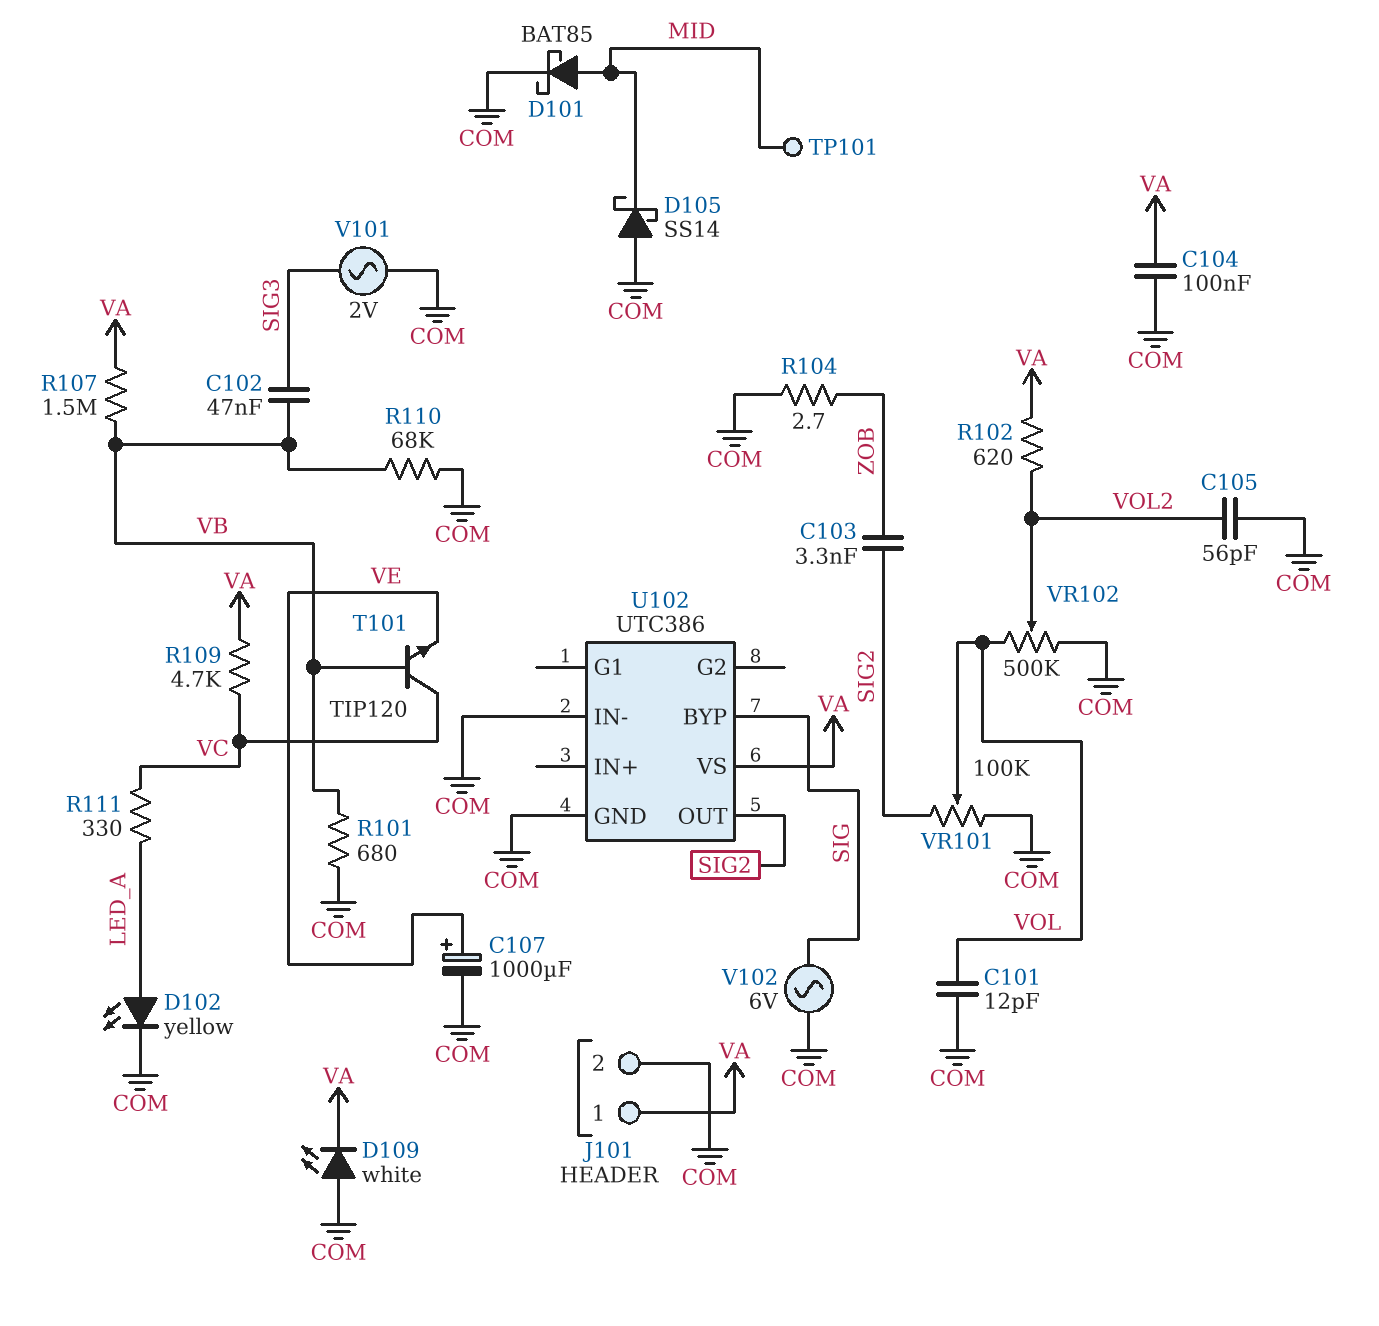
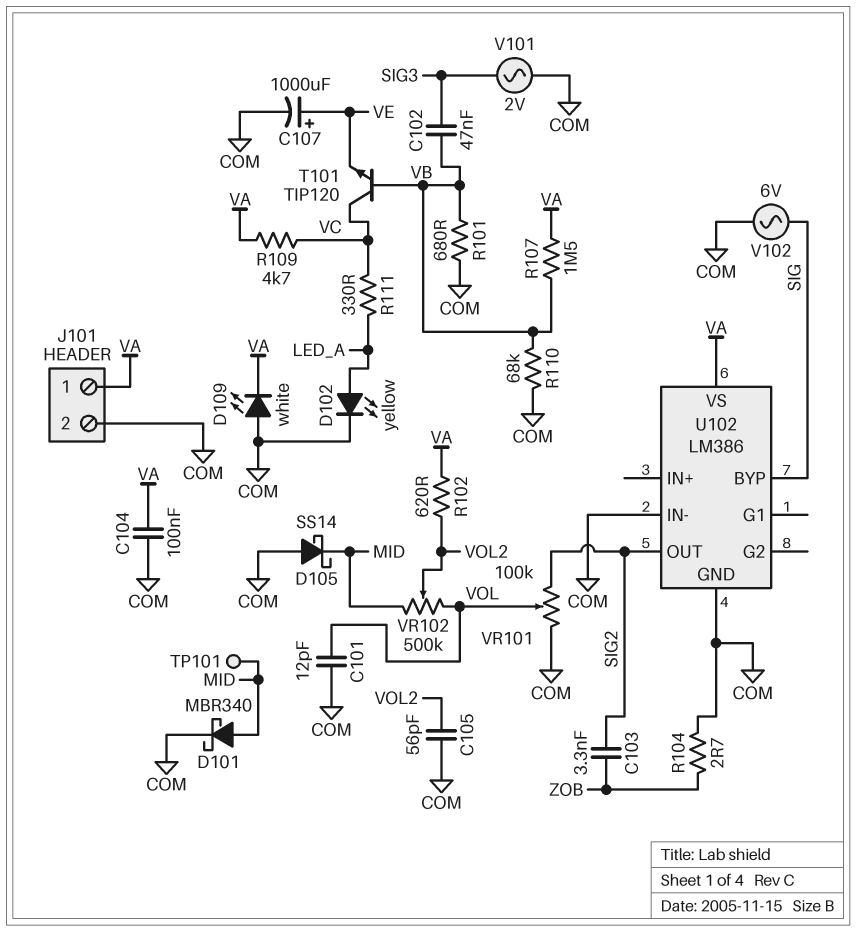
D101: schottky BAT85 (A MID, K COM) -> schottky MBR340 (A MID, K COM)
U102: UTC386 -> LM386
VR102: 500k (COM, VOL, wiper VOL2) -> 500k (MID, VOL, wiper VOL2)

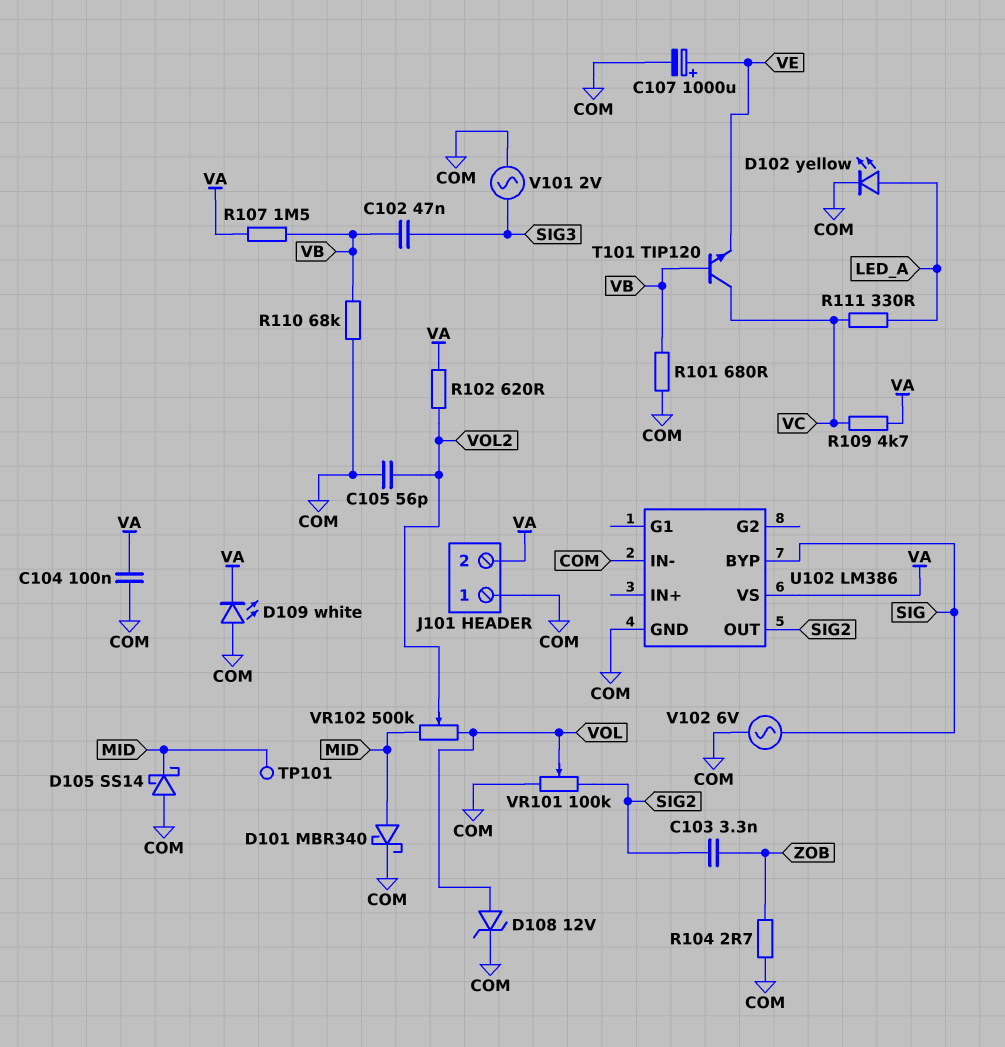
C101: 12pF (COM, VOL) -> none
D108: none -> zener 12V (A VOL, K COM)
J101 pin 1: VA -> COM
J101 pin 2: COM -> VA

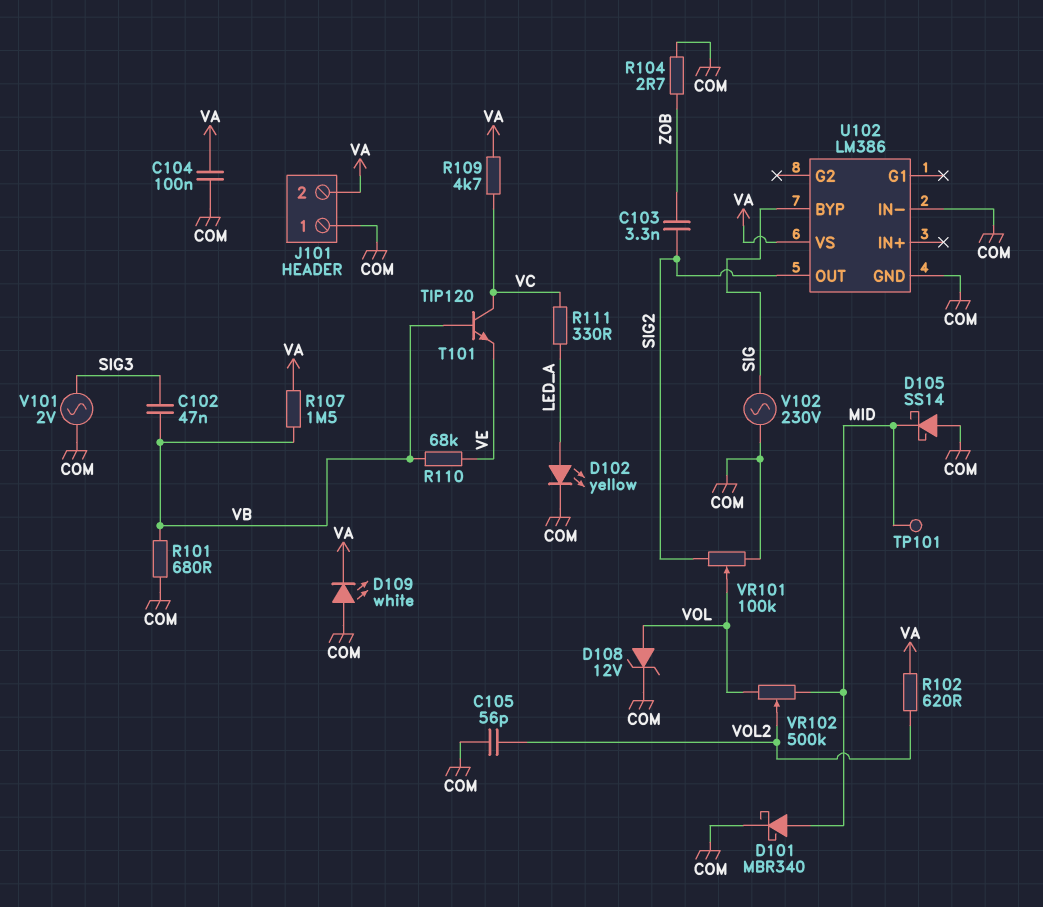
C107: 1000uF (plus VE, minus COM) -> none
R110: 68k (COM, VB) -> 68k (VB, VE)
V102: AC 6V (COM, SIG) -> AC 230V (COM, SIG)

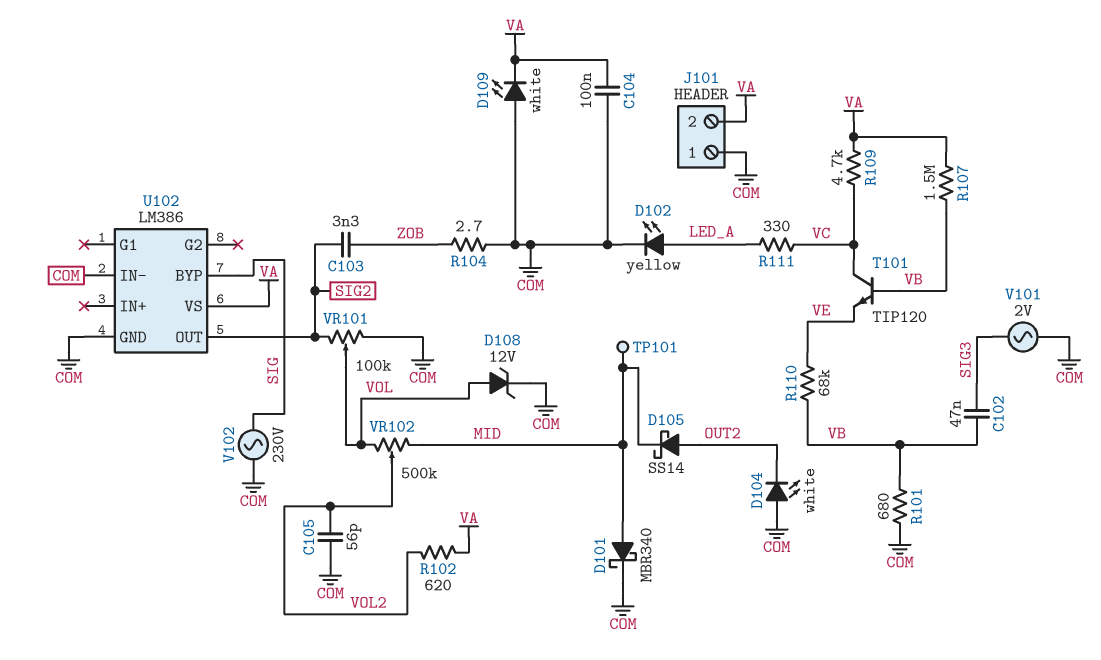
D104: none -> LED white (A COM, K OUT2)
D105: schottky SS14 (A COM, K MID) -> schottky SS14 (A OUT2, K MID)

